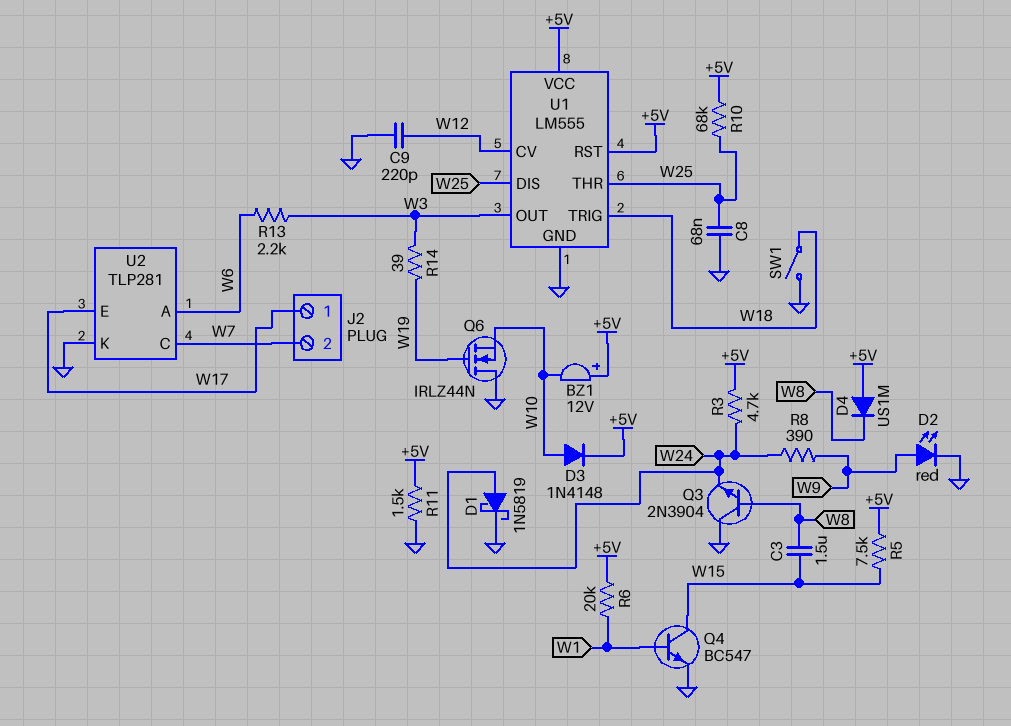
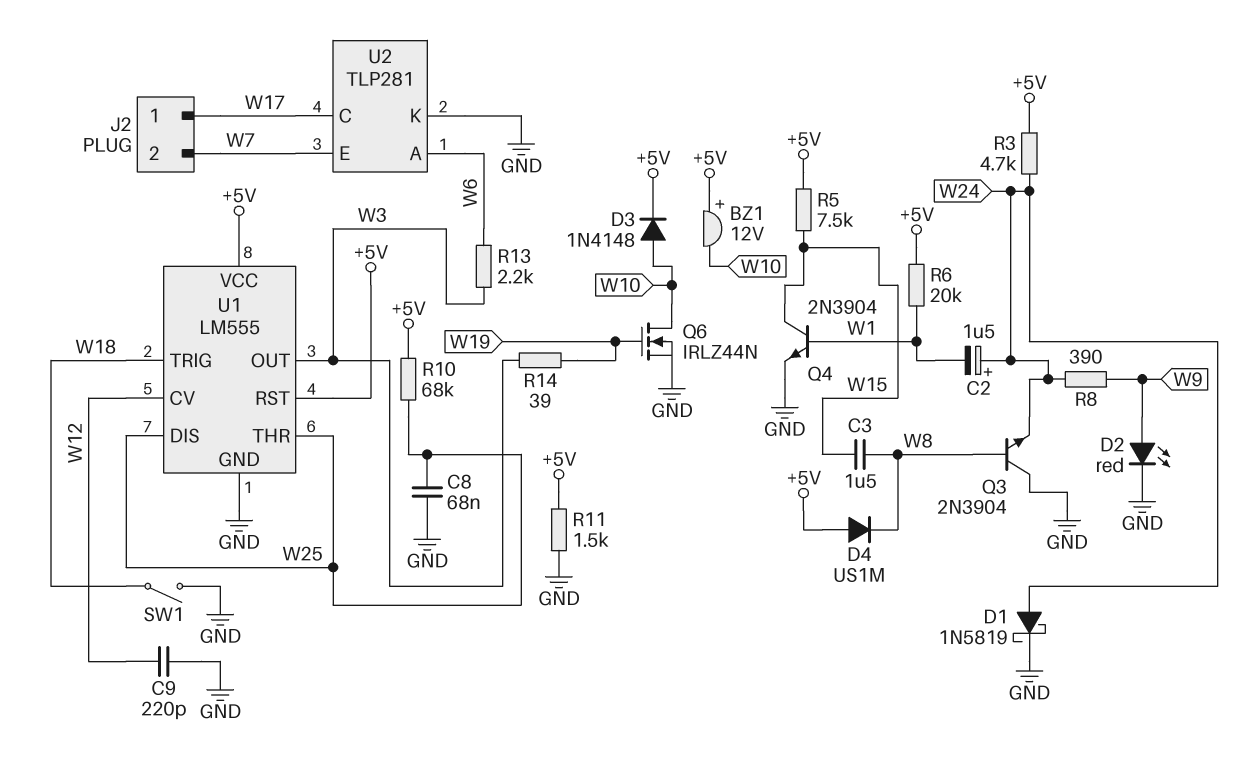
C2: none -> 1.5uF (plus W24, minus W1)
Q4: NPN BC547 (B W1, C W15, E GND) -> NPN 2N3904 (B W1, C W15, E GND)
Q6: NMOS IRLZ44N (G W19, D GND, S W10) -> NMOS IRLZ44N (G W19, D W10, S GND)
U2 pin C: W7 -> W17
U2 pin E: W17 -> W7

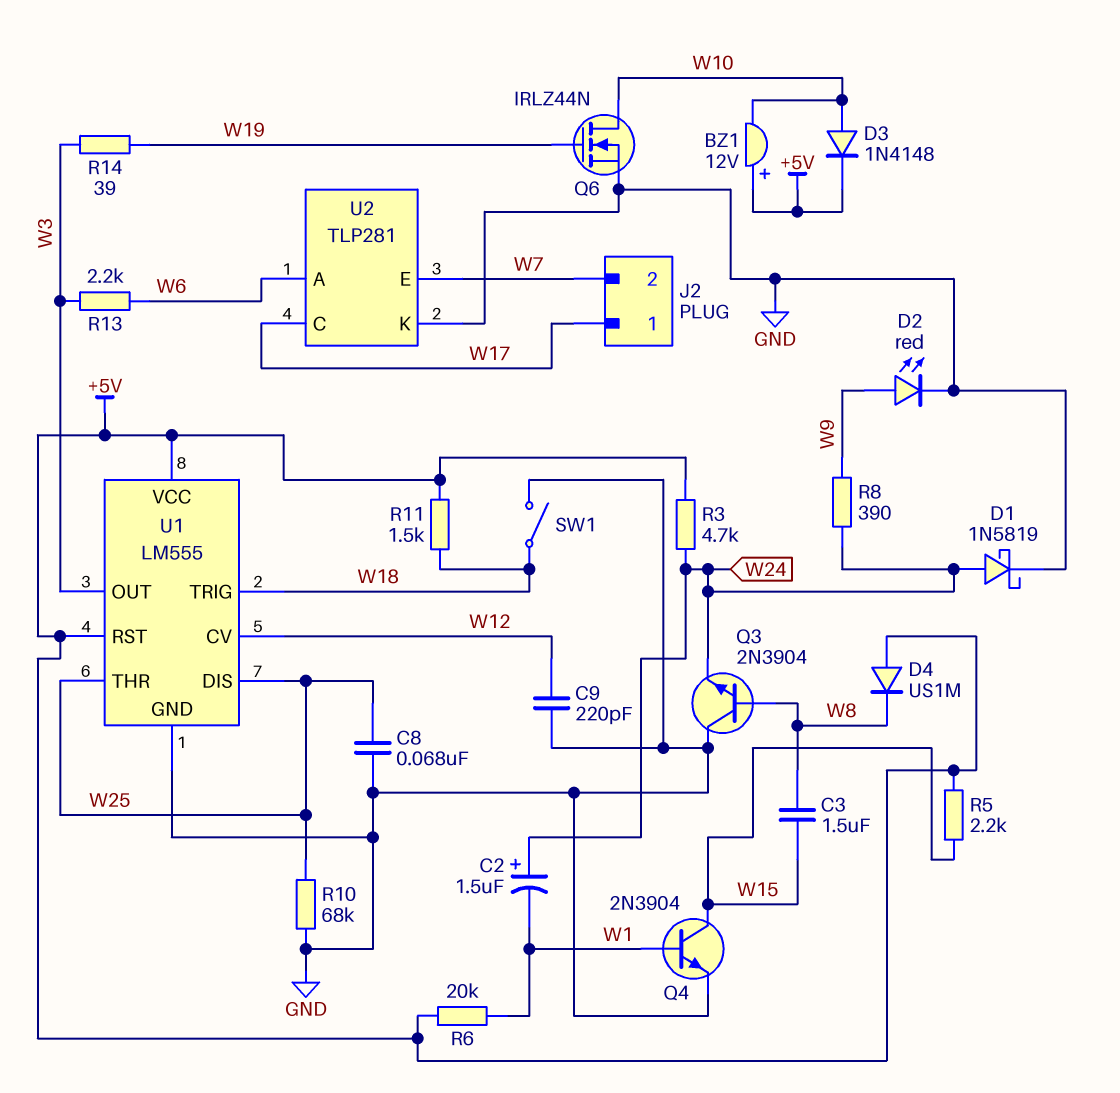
R5: 7.5k (+5V, W15) -> 2.2k (+5V, W15)
R10: 68k (+5V, W25) -> 68k (GND, W25)
R11: 1.5k (+5V, GND) -> 1.5k (+5V, W18)

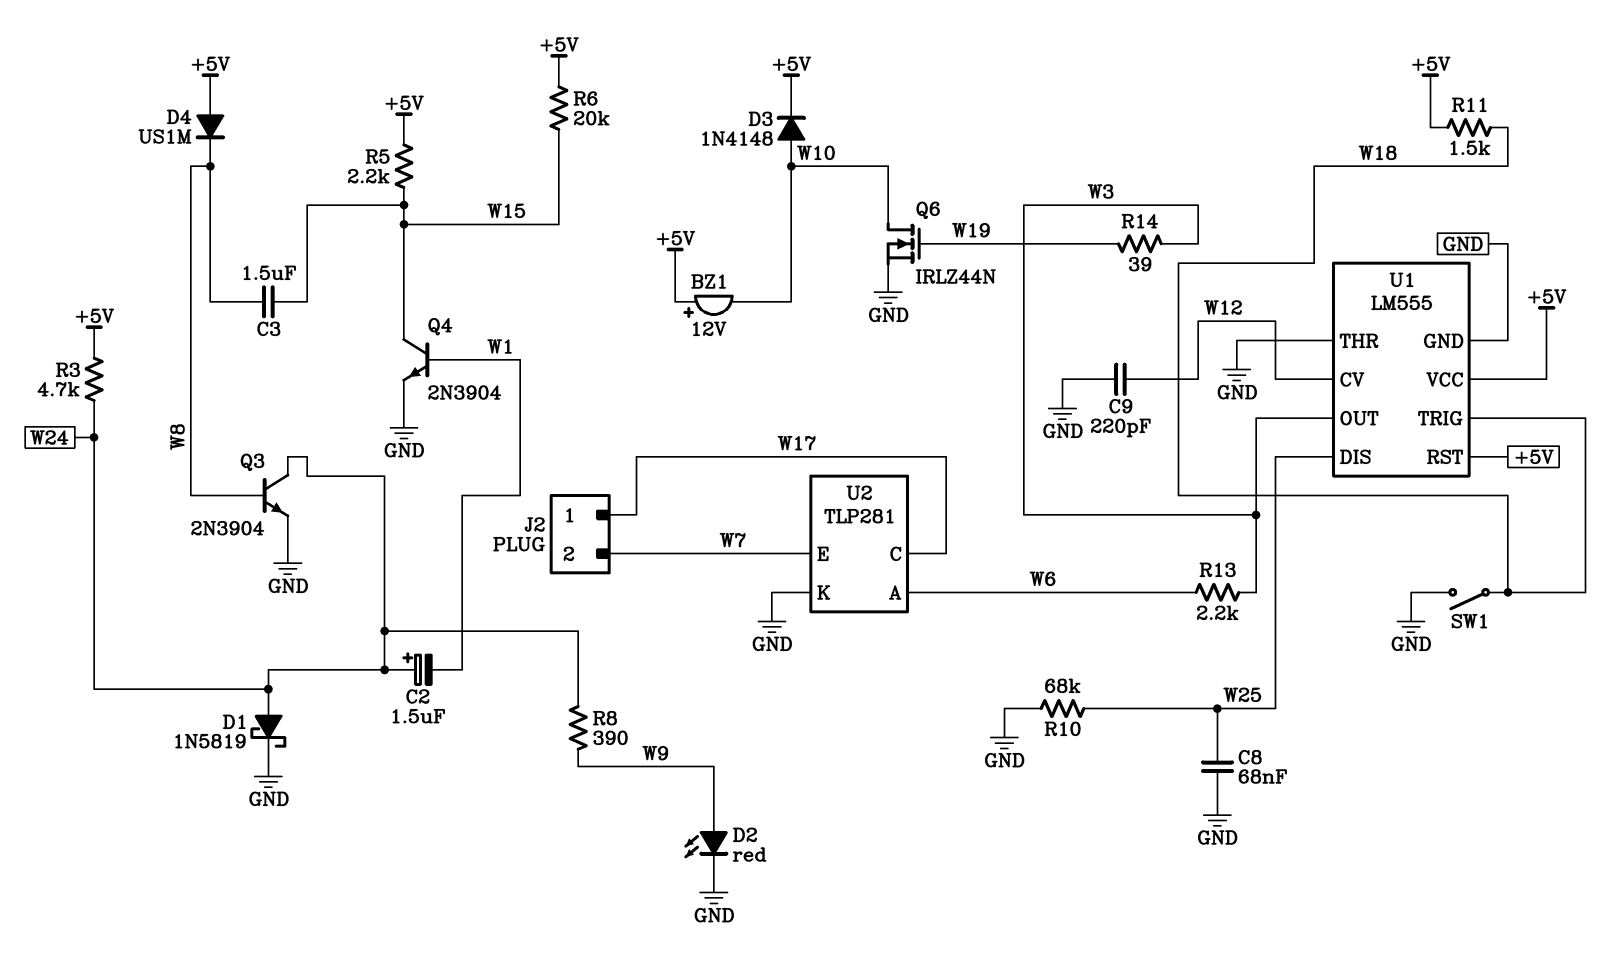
Q3: NPN 2N3904 (B W8, C GND, E W24) -> NPN 2N3904 (B W8, C W24, E GND)
R6: 20k (+5V, W1) -> 20k (+5V, W15)
U1 pin THR: W25 -> GND

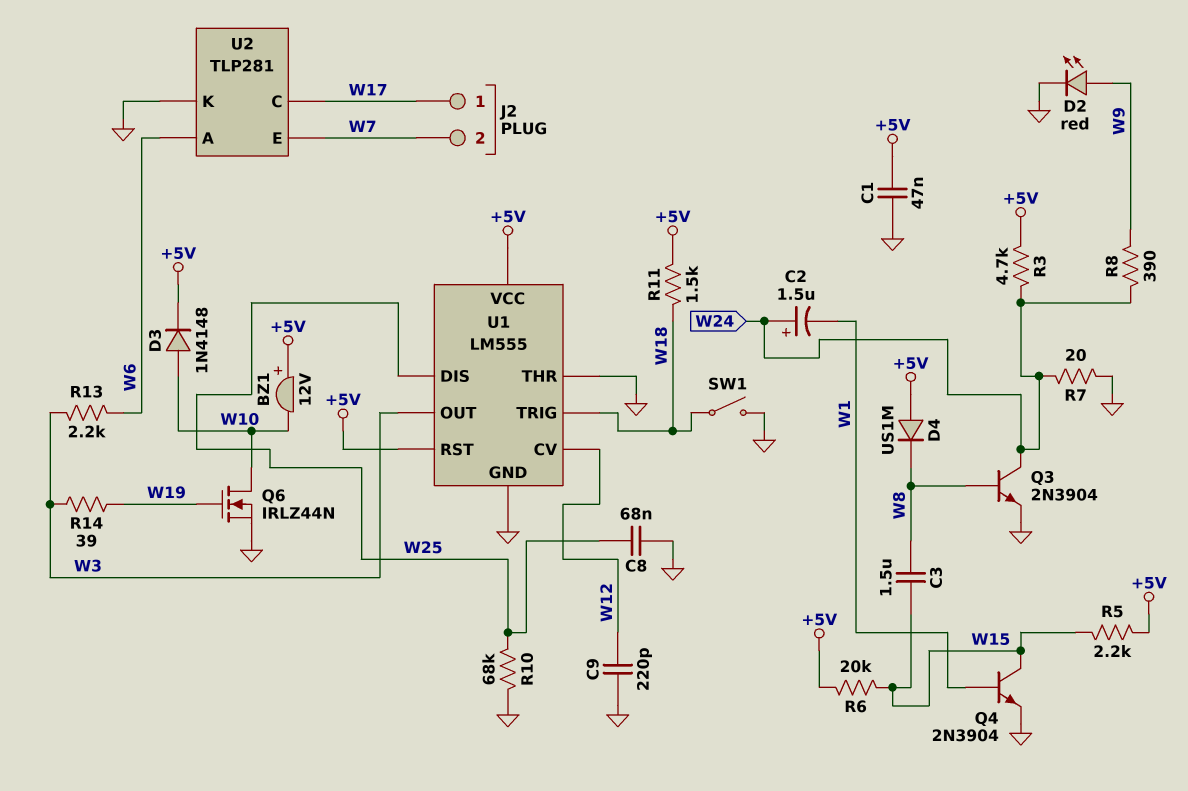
C1: none -> 47nF (+5V, GND)
D1: schottky 1N5819 (A W24, K GND) -> none
R7: none -> 20 (GND, W24)

